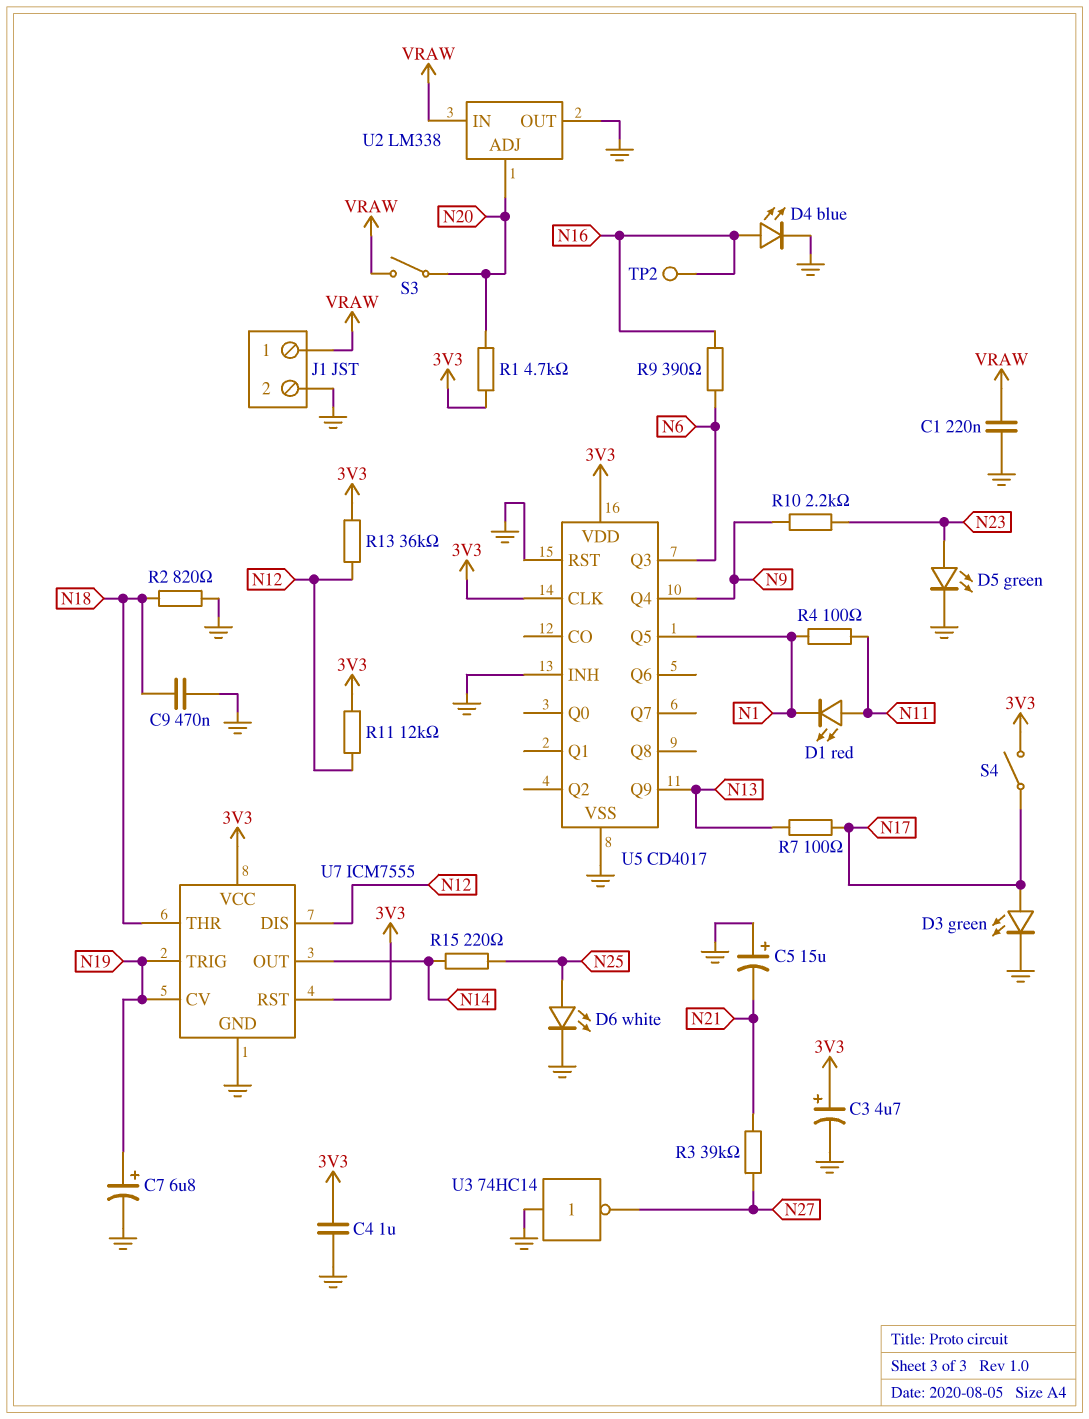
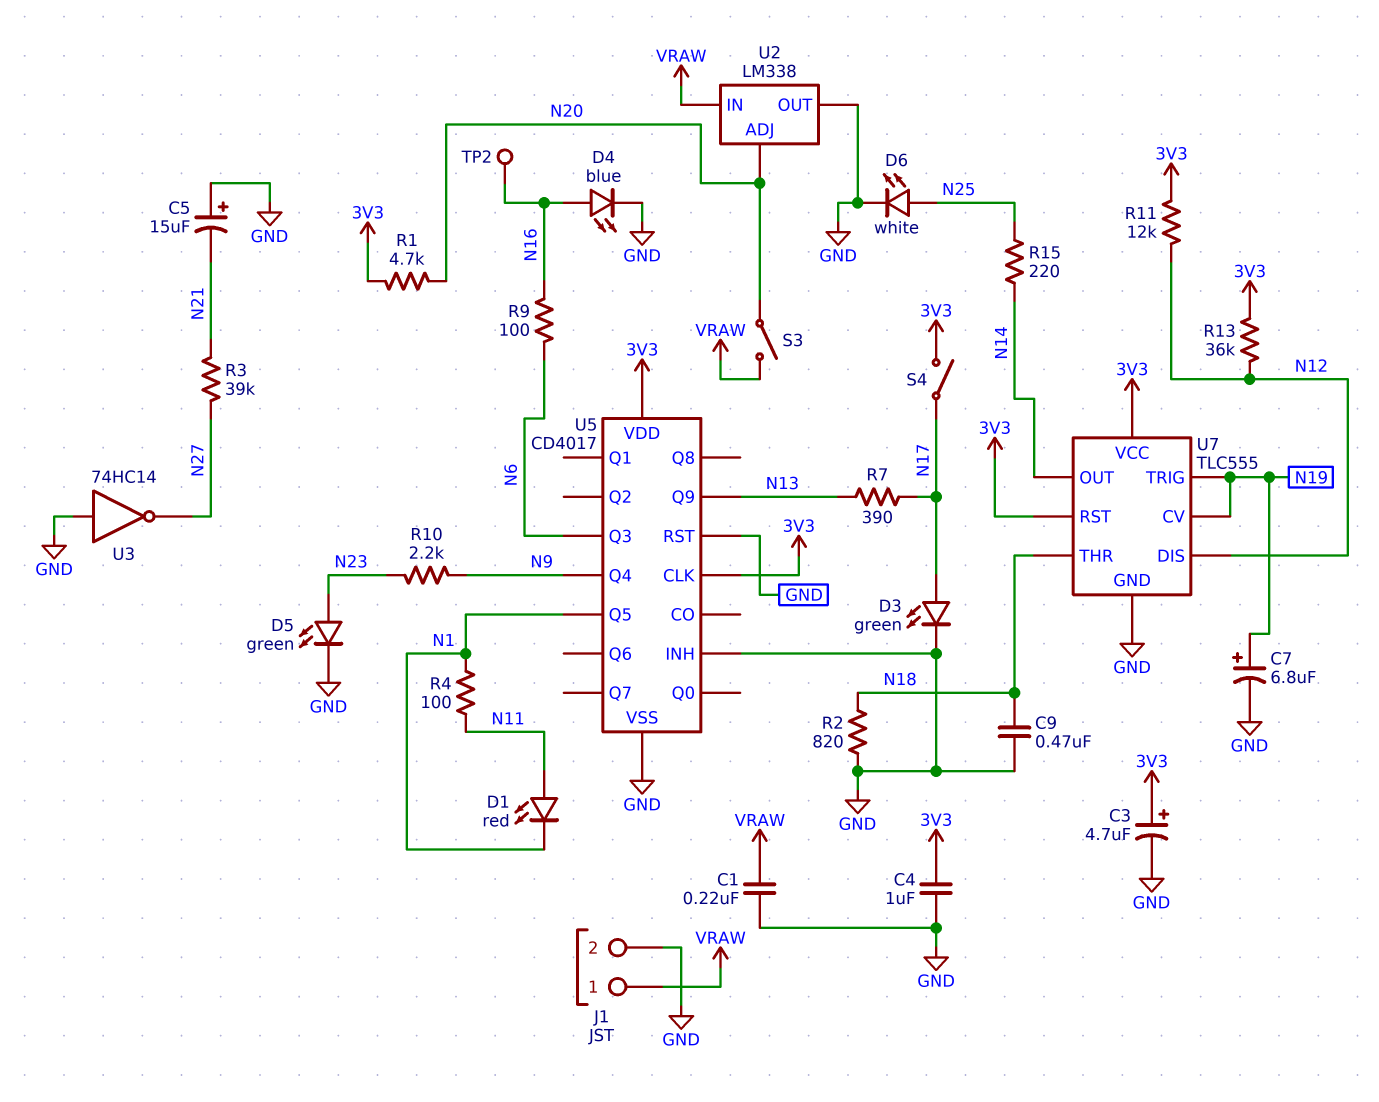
R7: 100 (N13, N17) -> 390 (N13, N17)
R9: 390 (N6, N16) -> 100 (N6, N16)
U7: ICM7555 -> TLC555

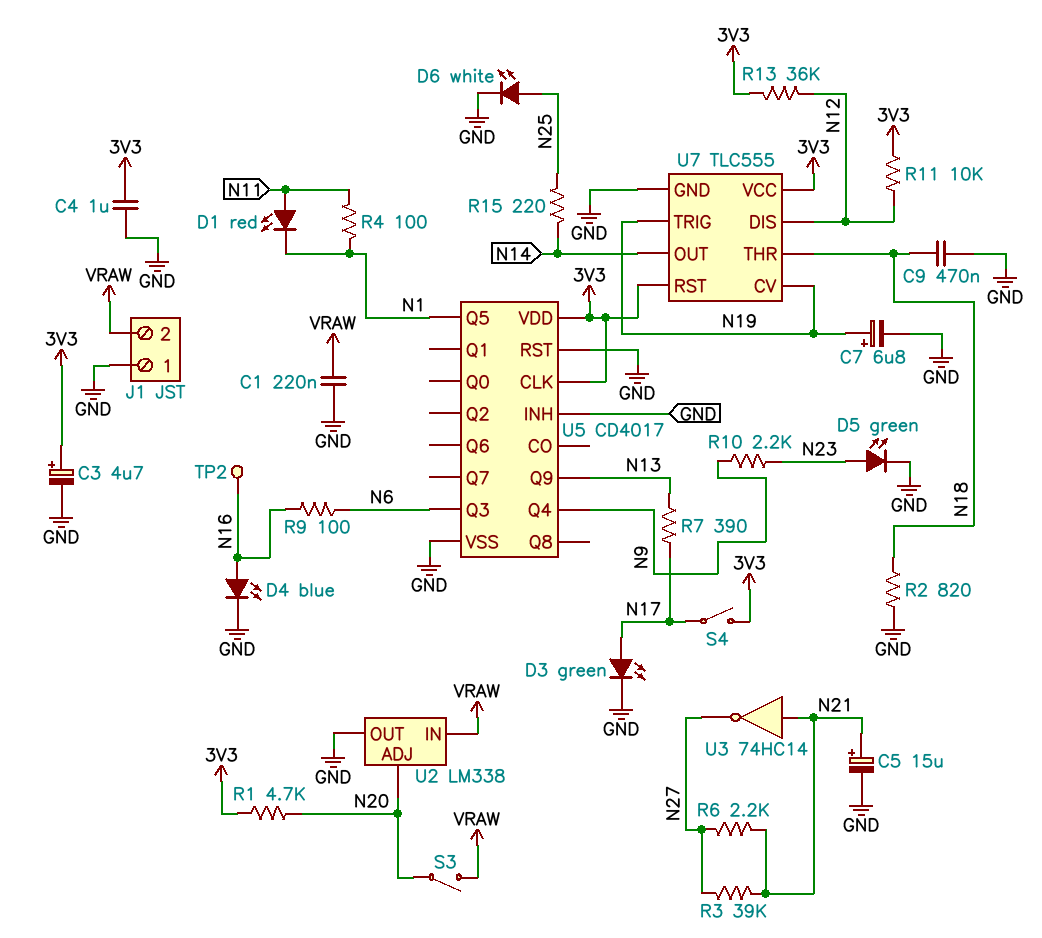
C5: 15uF (plus GND, minus N21) -> 15uF (plus N21, minus GND)
J1 pin 1: VRAW -> GND
J1 pin 2: GND -> VRAW
R6: none -> 2.2k (N21, N27)
R11: 12k (3V3, N12) -> 10k (3V3, N12)
U3: NOT 74HC14 (in GND, out N27) -> NOT 74HC14 (in N21, out N27)

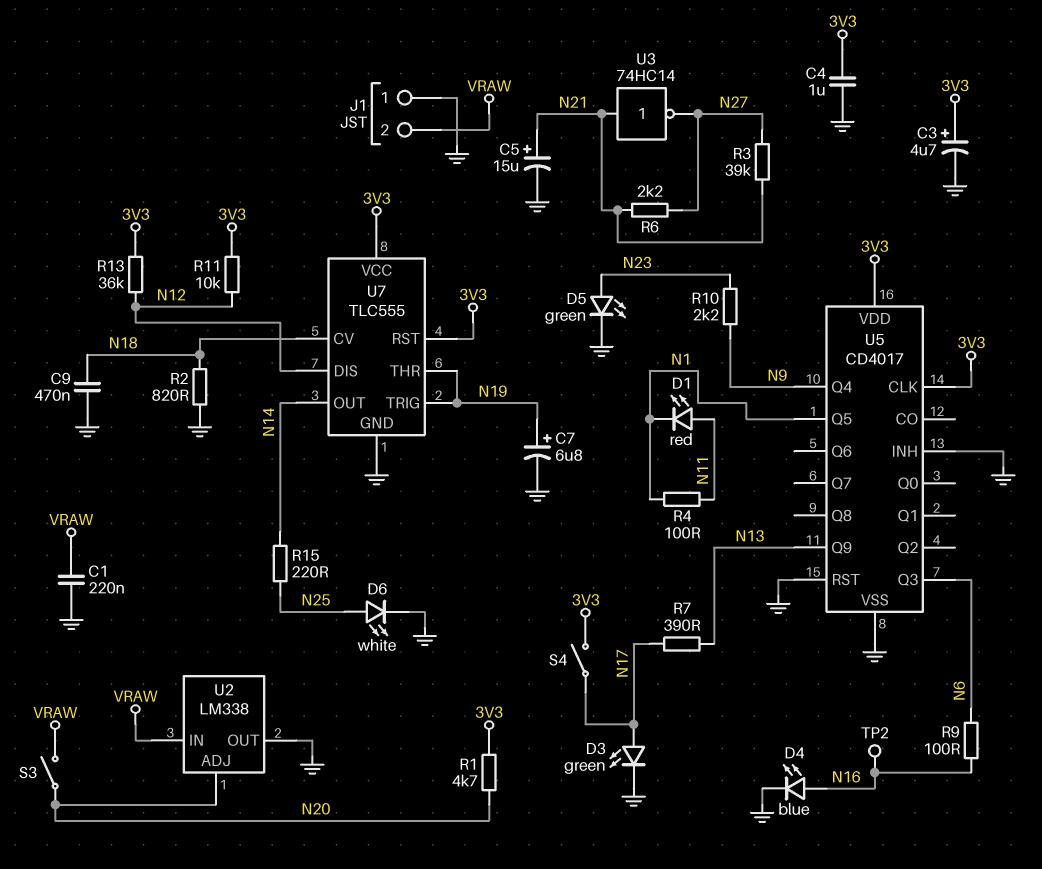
U7 pin CV: N19 -> N18
U7 pin THR: N18 -> N19

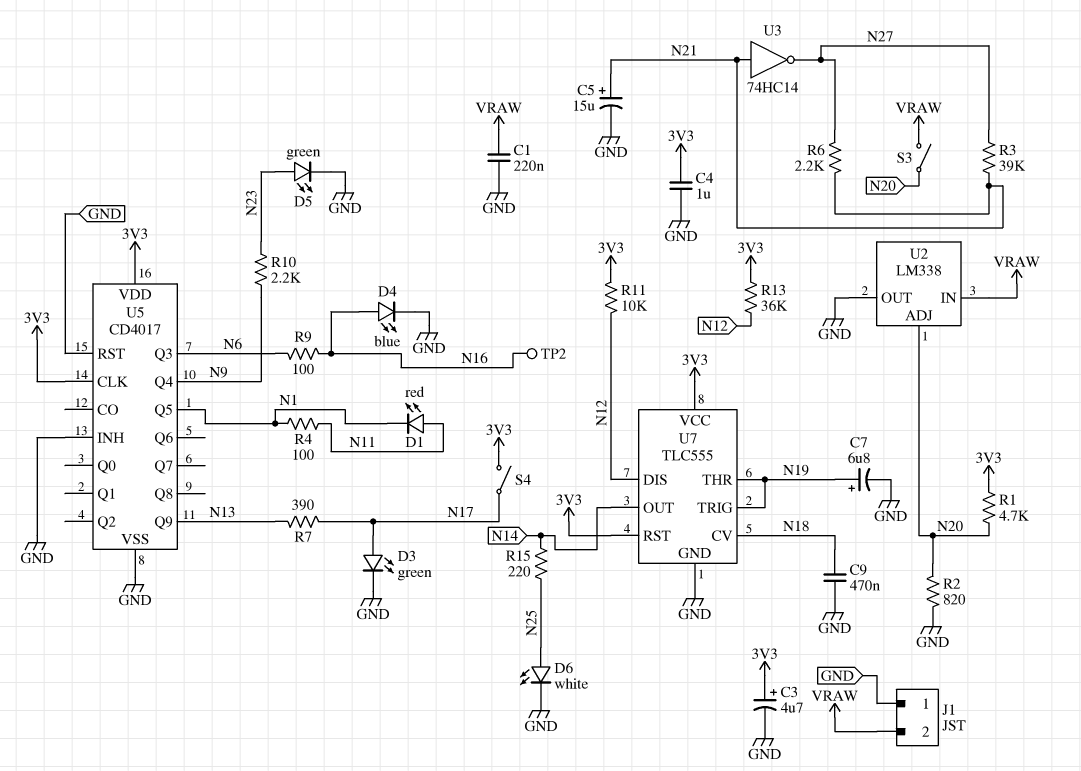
R2: 820 (GND, N18) -> 820 (GND, N20)

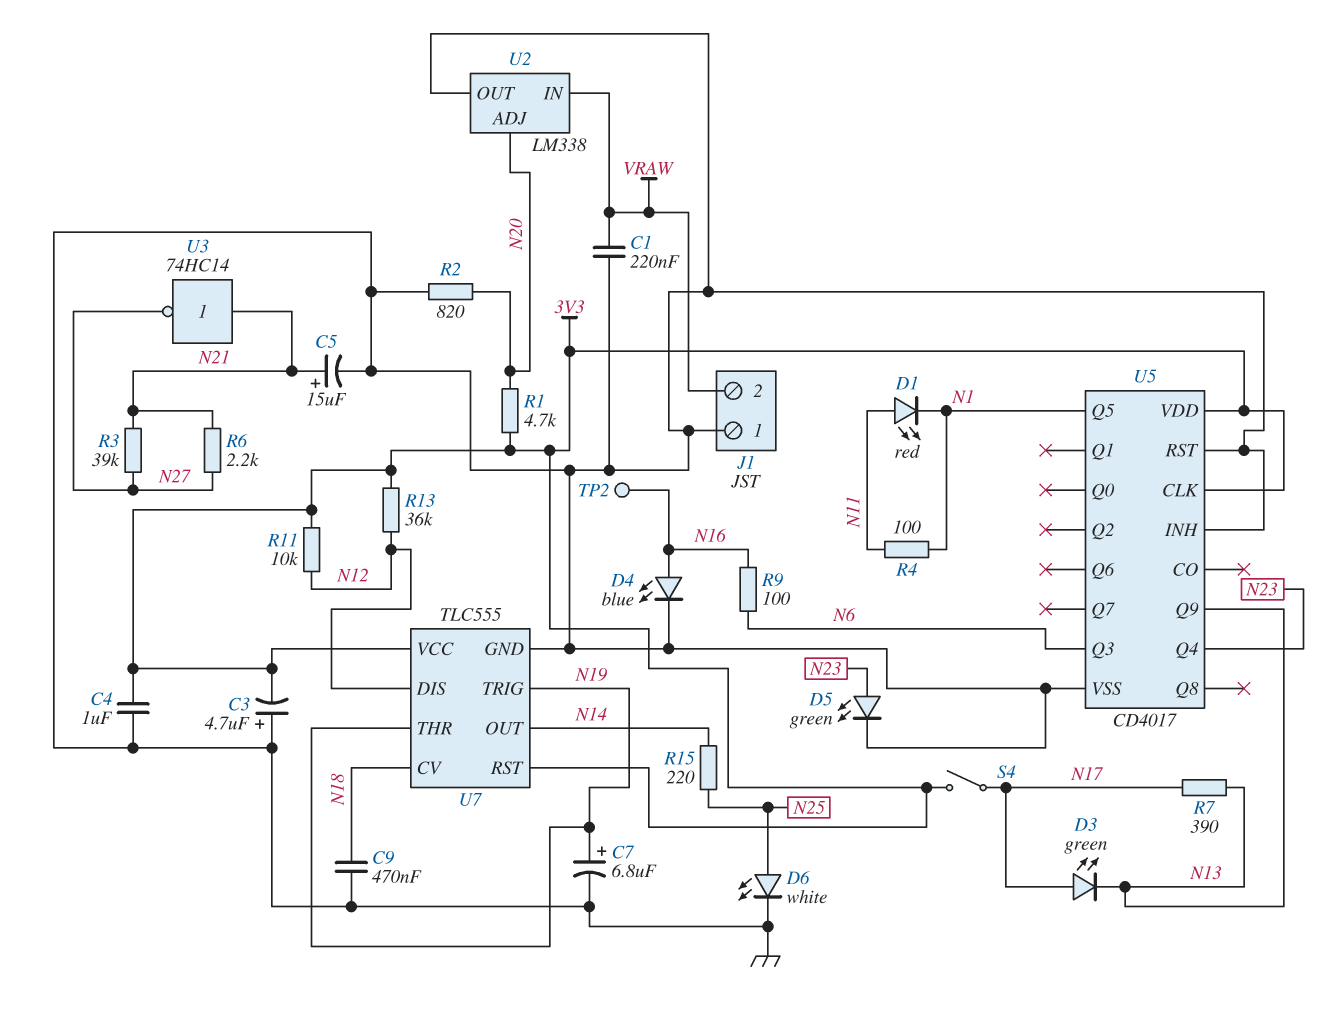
C3: 4.7uF (plus 3V3, minus GND) -> 4.7uF (plus GND, minus 3V3)
D3: LED green (A N17, K GND) -> LED green (A N17, K N13)
R10: 2.2k (N9, N23) -> none
S3: switch (N20, VRAW) -> none
U5 pin Q4: N9 -> N23

